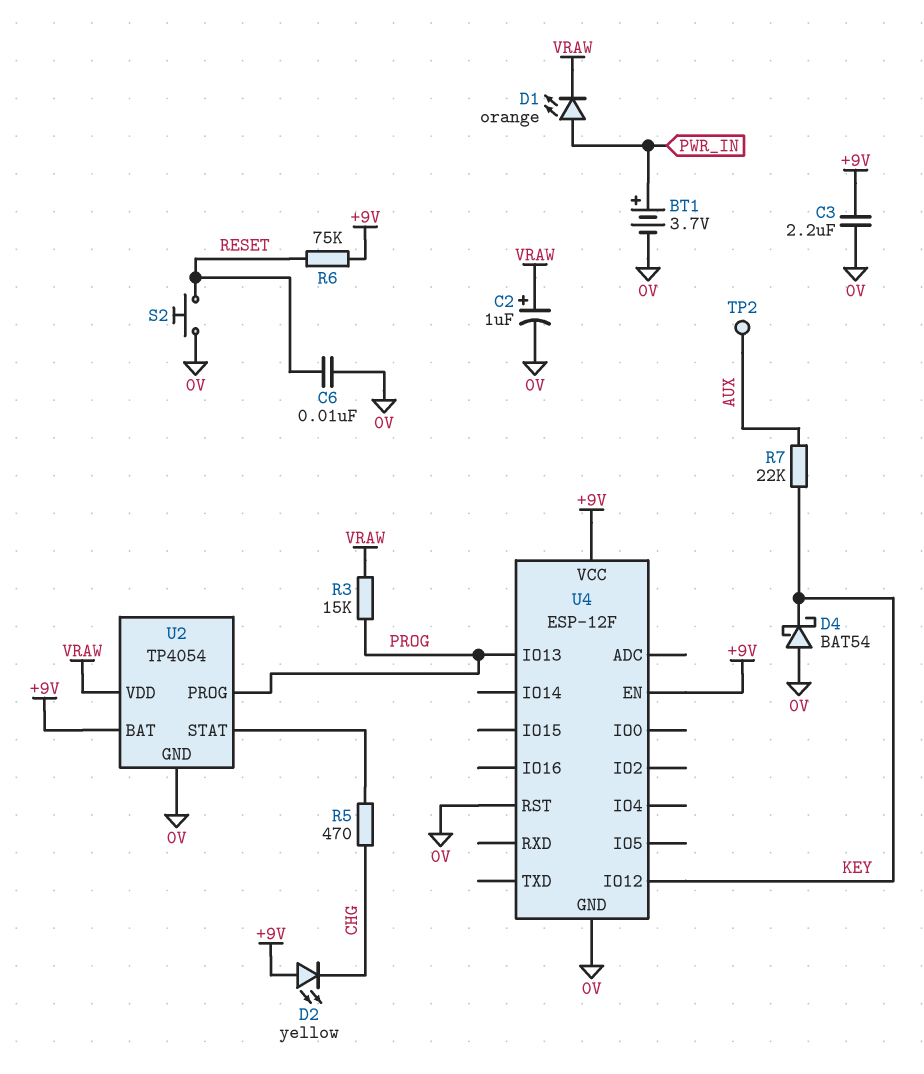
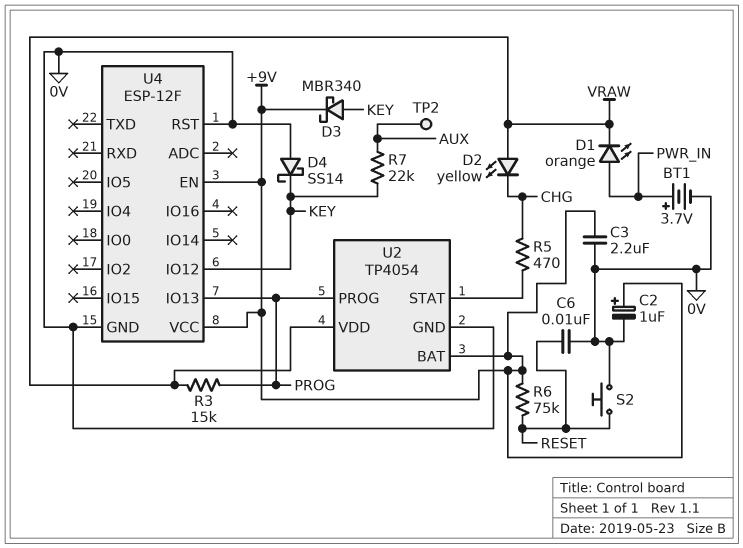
C2: 1uF (plus VRAW, minus 0V) -> 1uF (plus +9V, minus 0V)
D2: LED yellow (A +9V, K CHG) -> LED yellow (A VRAW, K CHG)
D3: none -> schottky MBR340 (A KEY, K +9V)
D4: schottky BAT54 (A 0V, K KEY) -> schottky SS14 (A 0V, K KEY)

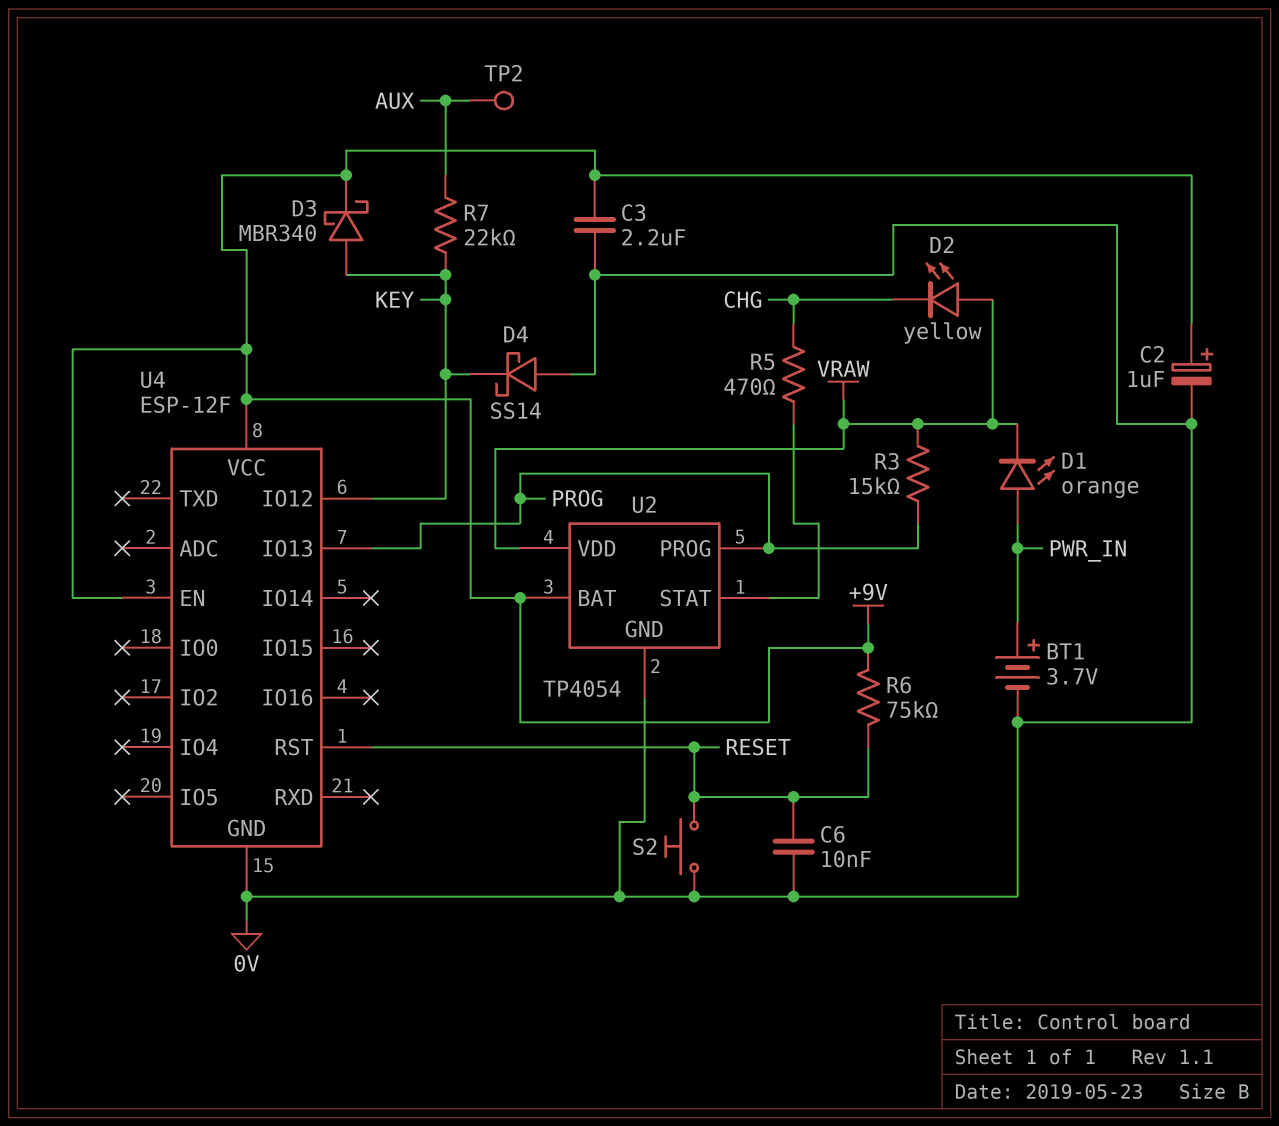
U4 pin RST: 0V -> RESET

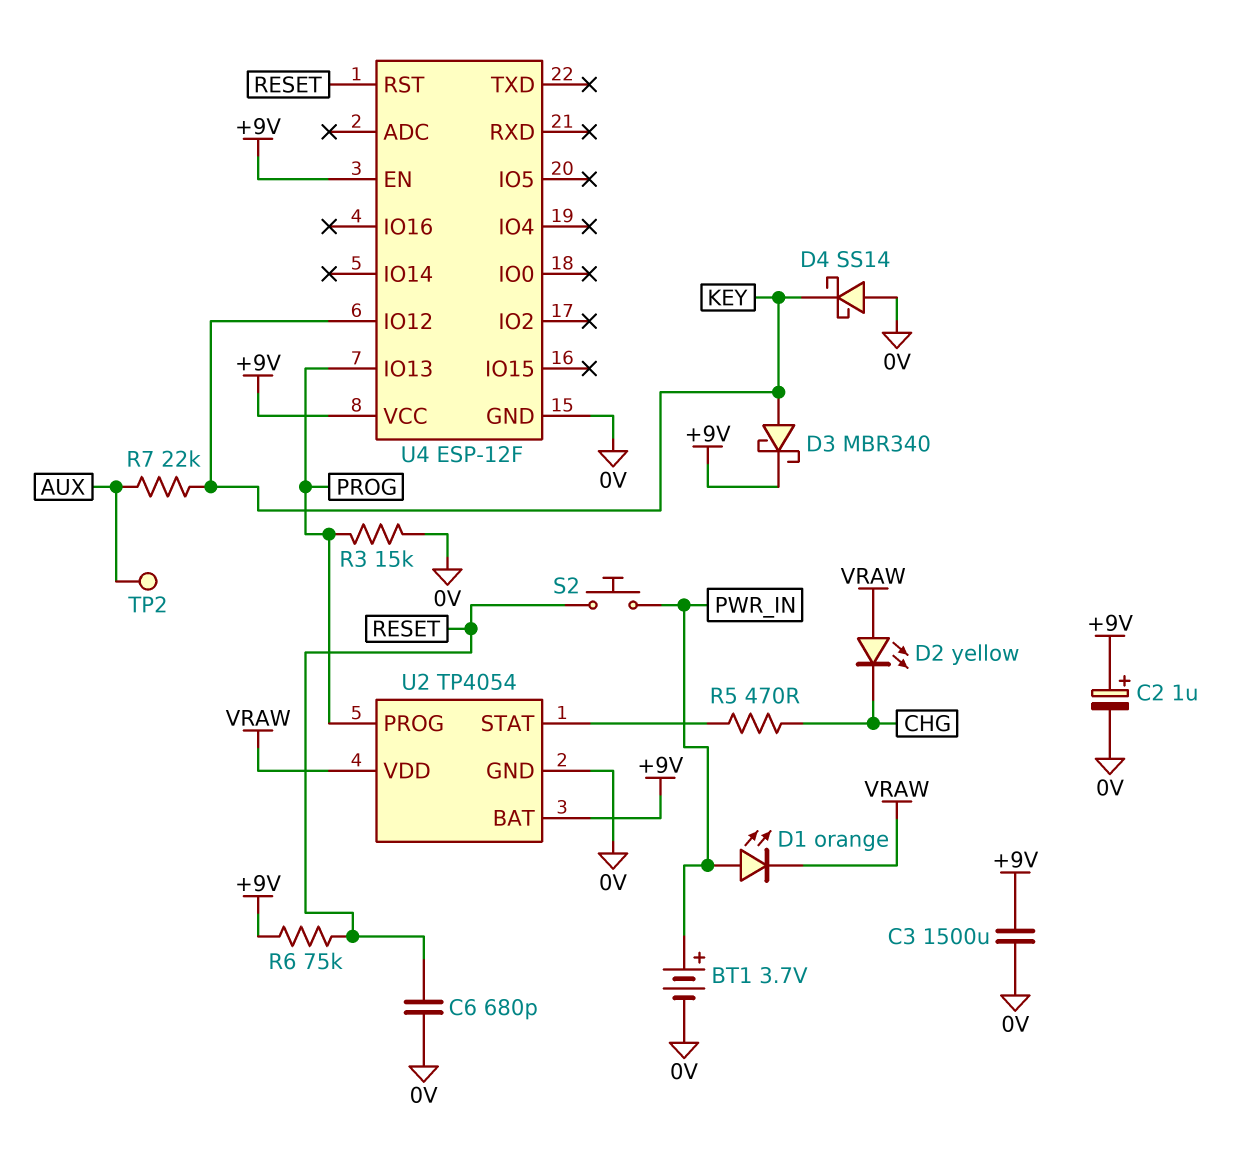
C3: 2.2uF (+9V, 0V) -> 1500uF (+9V, 0V)
C6: 10nF (0V, RESET) -> 680pF (0V, RESET)
R3: 15k (PROG, VRAW) -> 15k (0V, PROG)
S2: button (0V, RESET) -> button (PWR_IN, RESET)

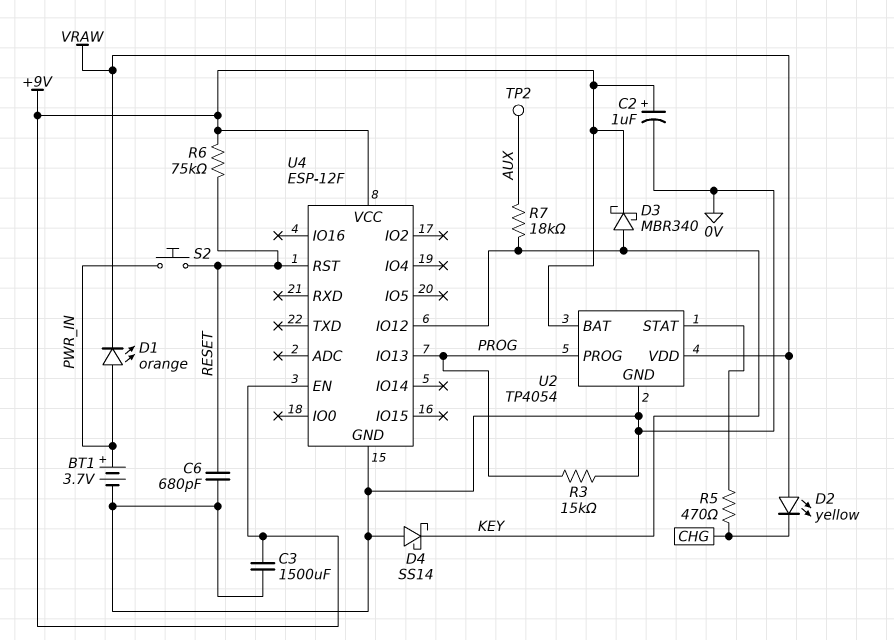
R7: 22k (AUX, KEY) -> 18k (AUX, KEY)

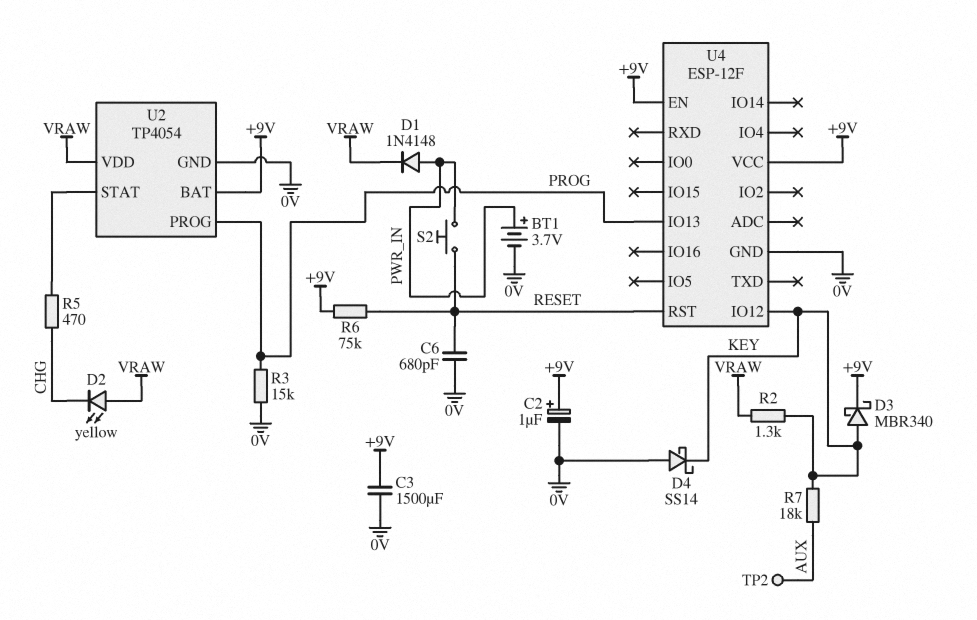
D1: LED orange (A PWR_IN, K VRAW) -> diode 1N4148 (A PWR_IN, K VRAW)
R2: none -> 1.3k (KEY, VRAW)

